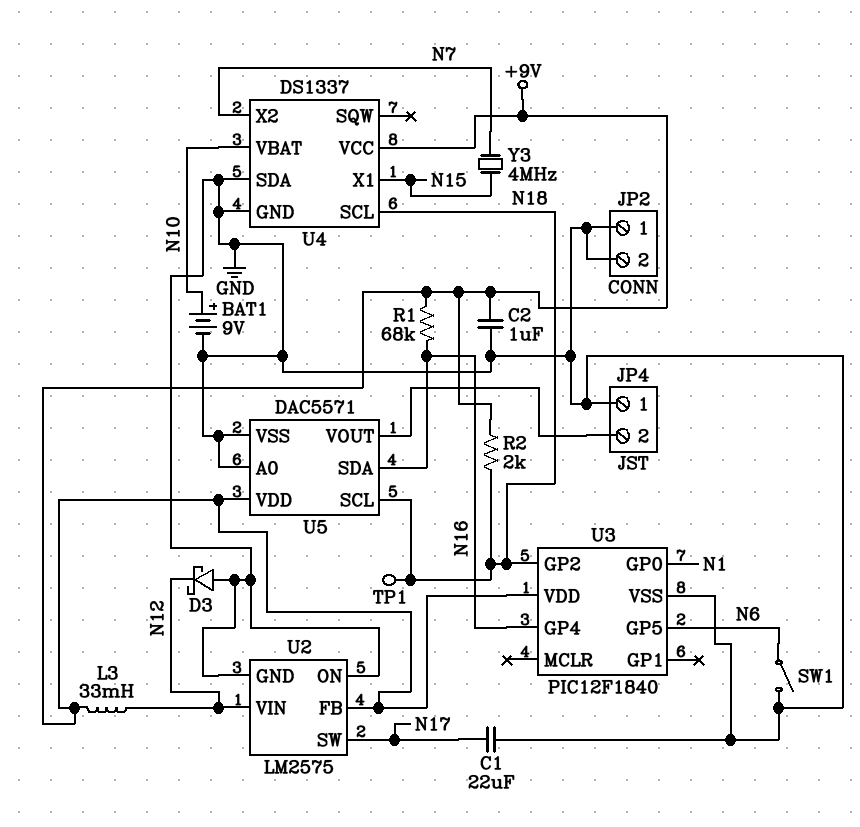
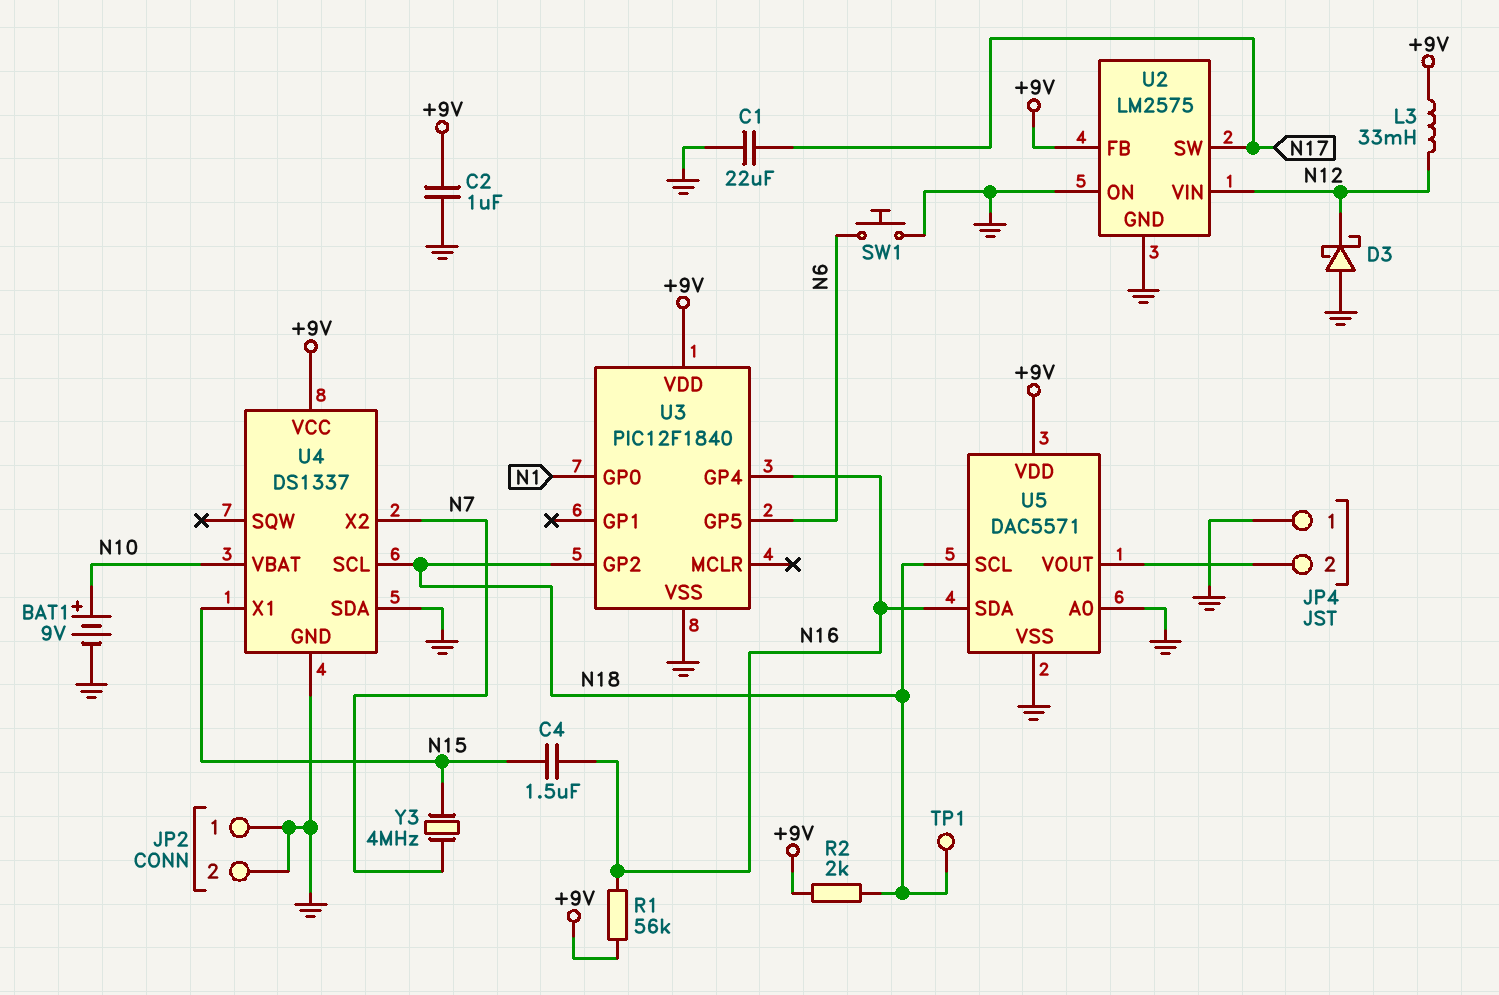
C4: none -> 1.5uF (N15, N16)
R1: 68k (+9V, N16) -> 56k (+9V, N16)
SW1: switch (GND, N6) -> button (GND, N6)

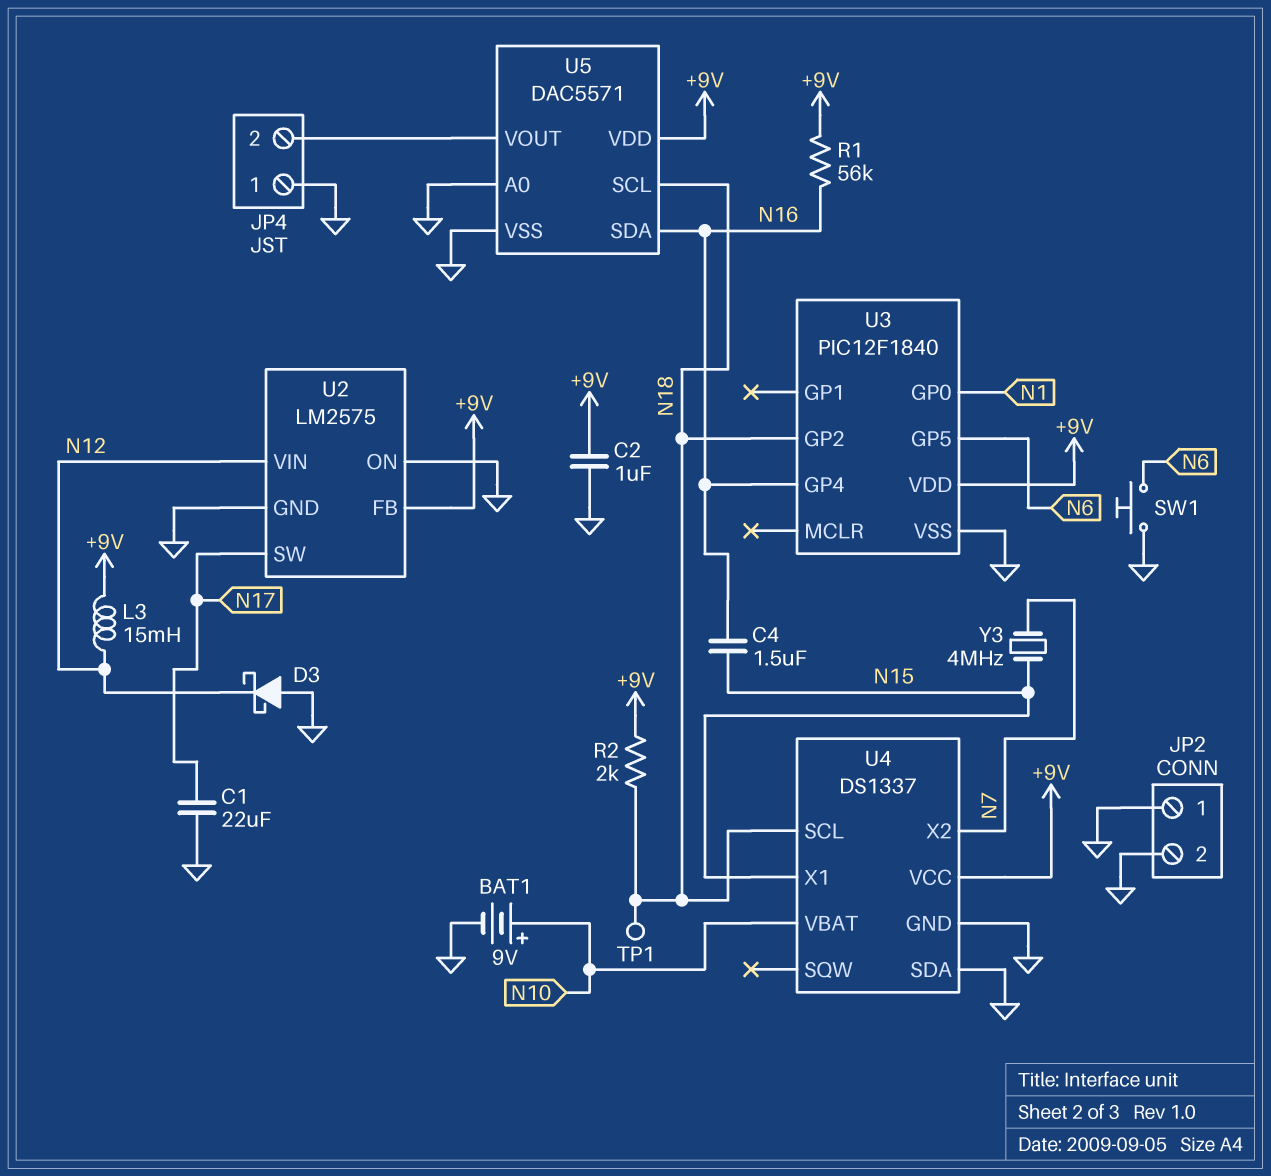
L3: 33mH (+9V, N12) -> 15mH (+9V, N12)

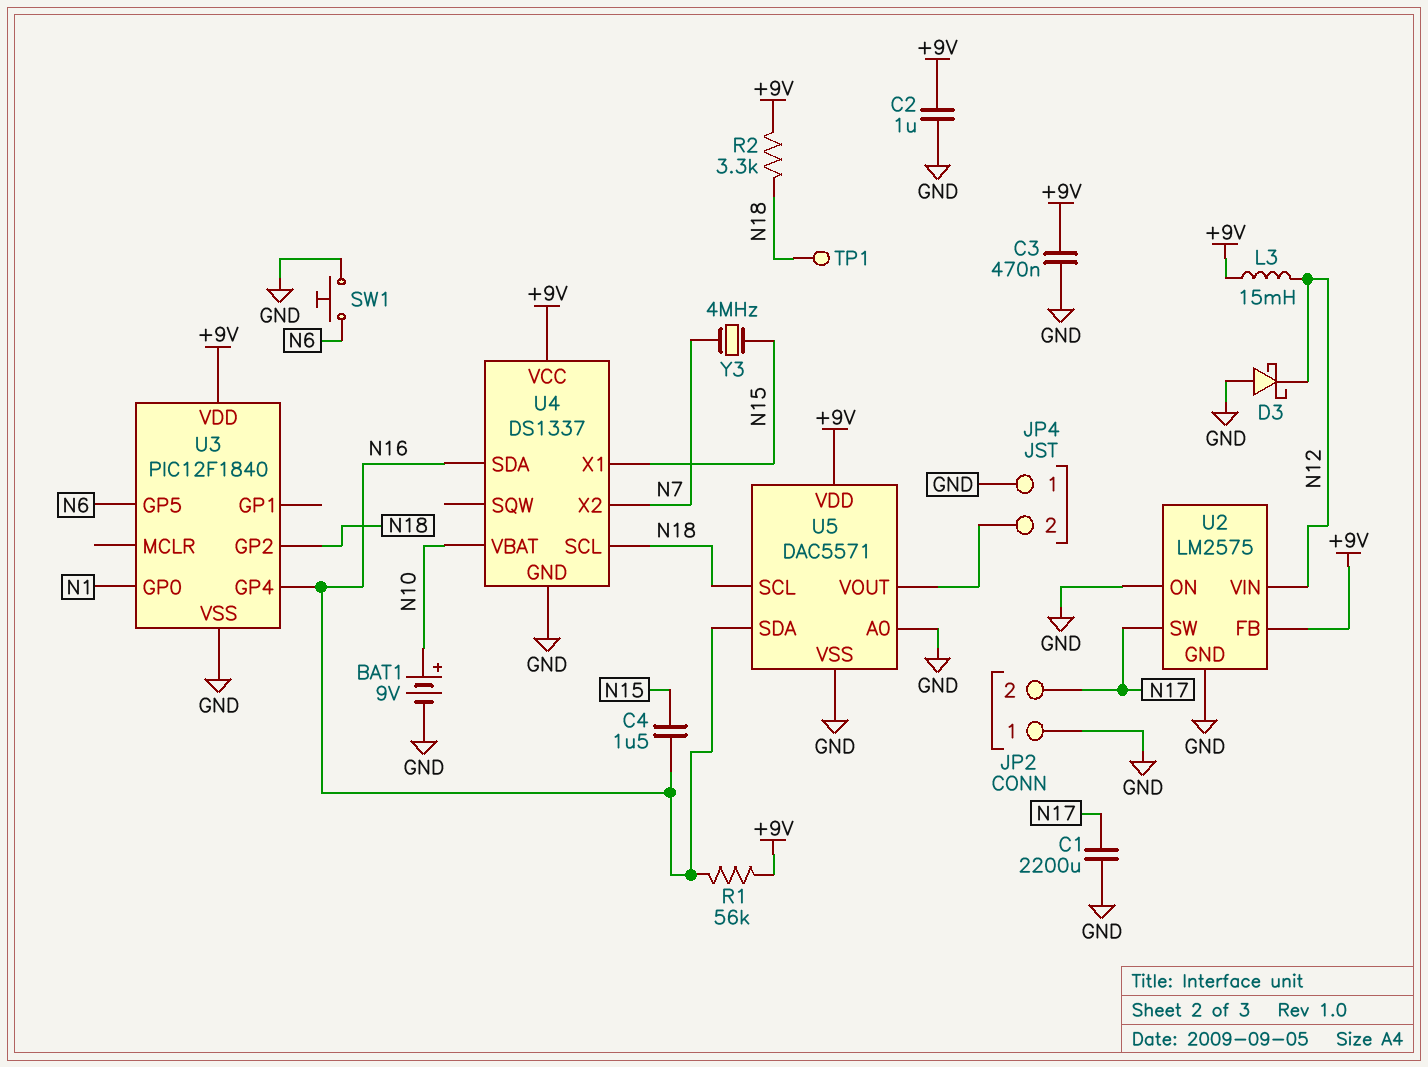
C1: 22uF (GND, N17) -> 2200uF (GND, N17)
C3: none -> 470nF (+9V, GND)
JP2 pin 2: GND -> N17
R2: 2k (+9V, N18) -> 3.3k (+9V, N18)
U4 pin SDA: GND -> N16

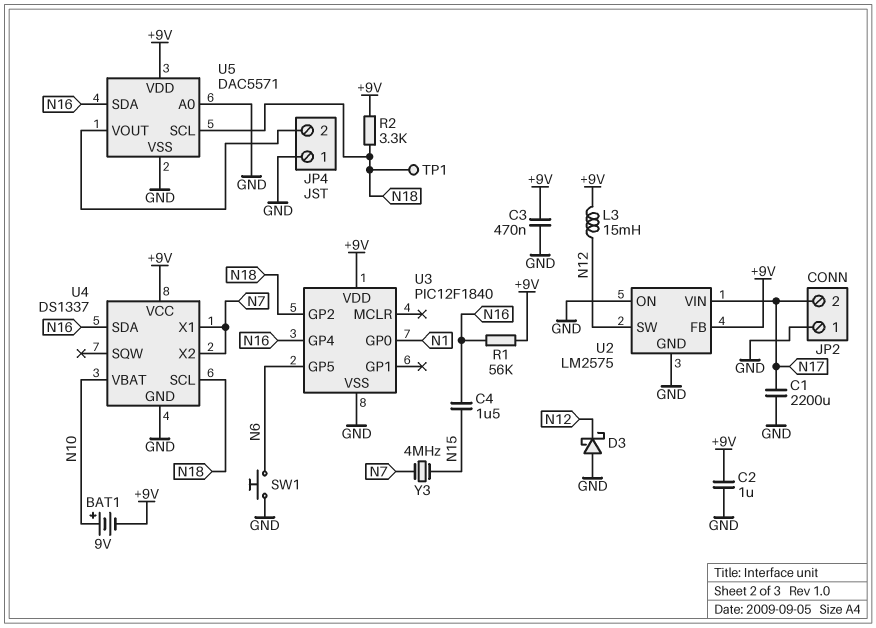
BAT1: 9V (plus N10, minus GND) -> 9V (plus N10, minus +9V)
U2 pin SW: N17 -> N12
U2 pin VIN: N12 -> N17
U4 pin X1: N15 -> N7

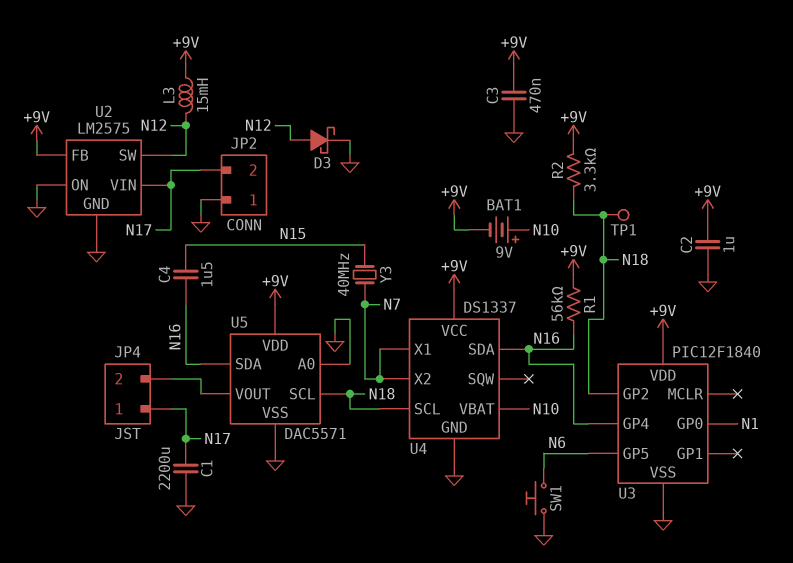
D3: schottky (A GND, K N12) -> schottky (A N12, K GND)
JP4 pin 1: GND -> N17
Y3: 4MHz (N7, N15) -> 40MHz (N7, N15)

